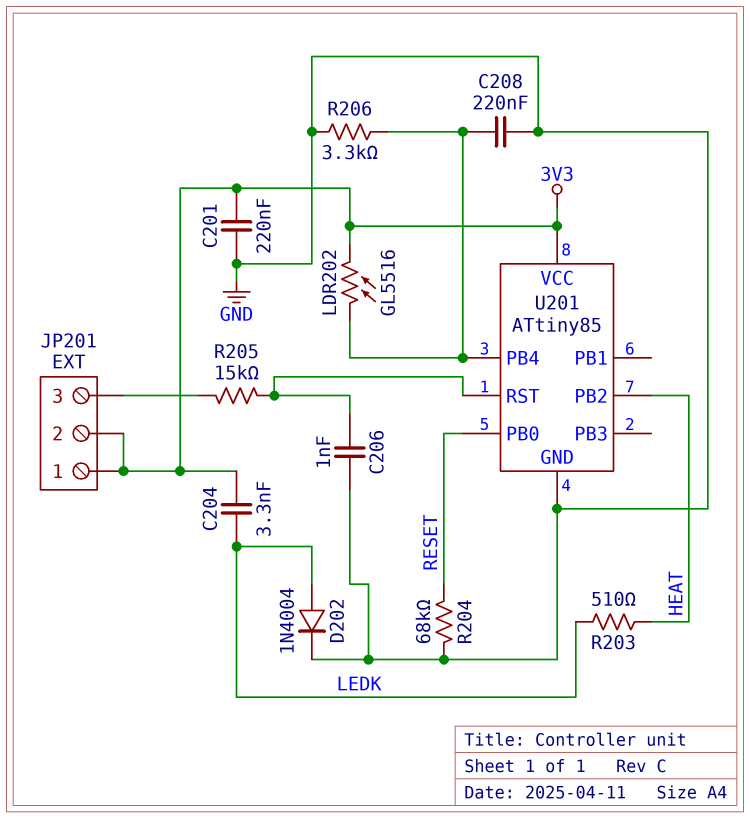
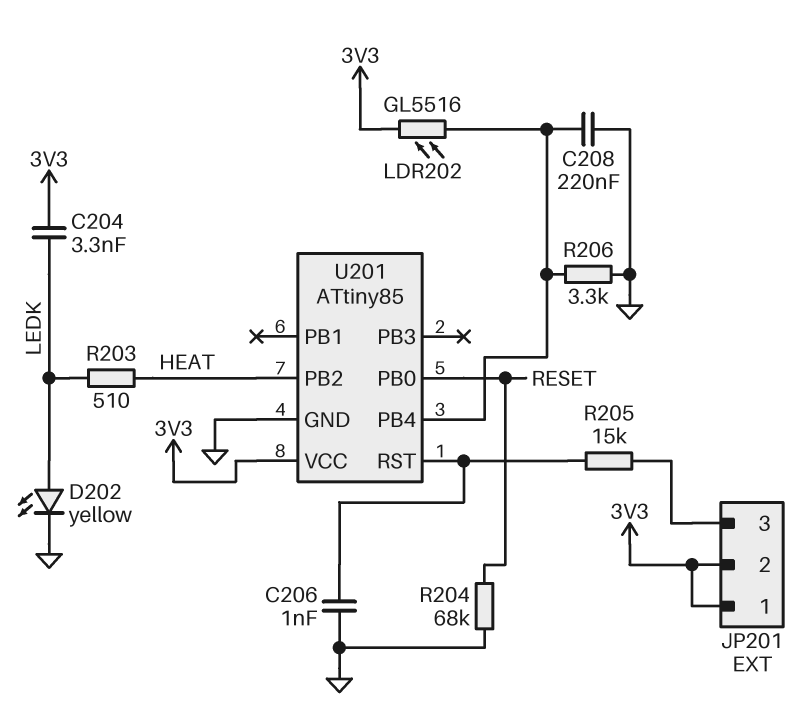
C201: 220nF (3V3, GND) -> none
D202: diode 1N4004 (A LEDK, K GND) -> LED yellow (A LEDK, K GND)

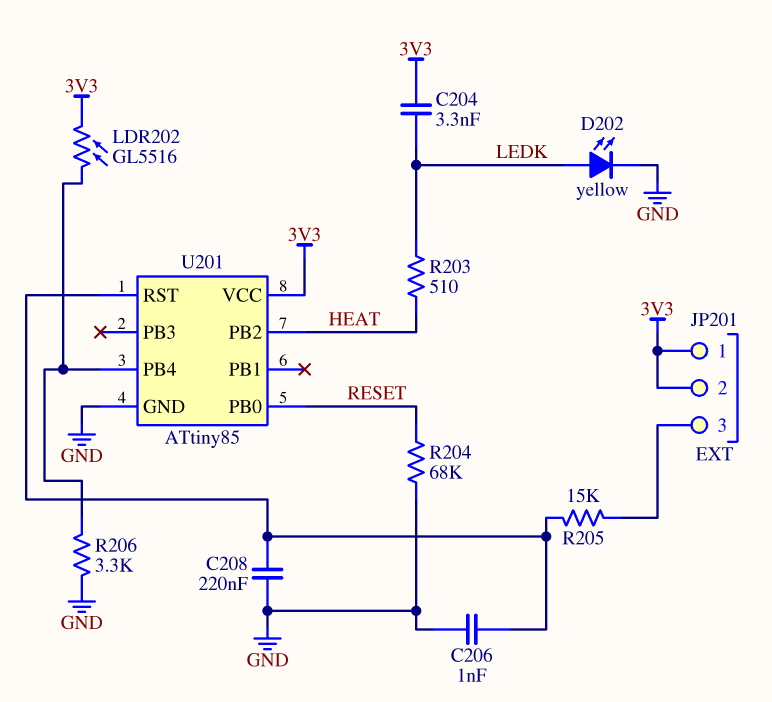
C208: 220nF (GND, U201/PB4) -> 220nF (GND, U201/RST)

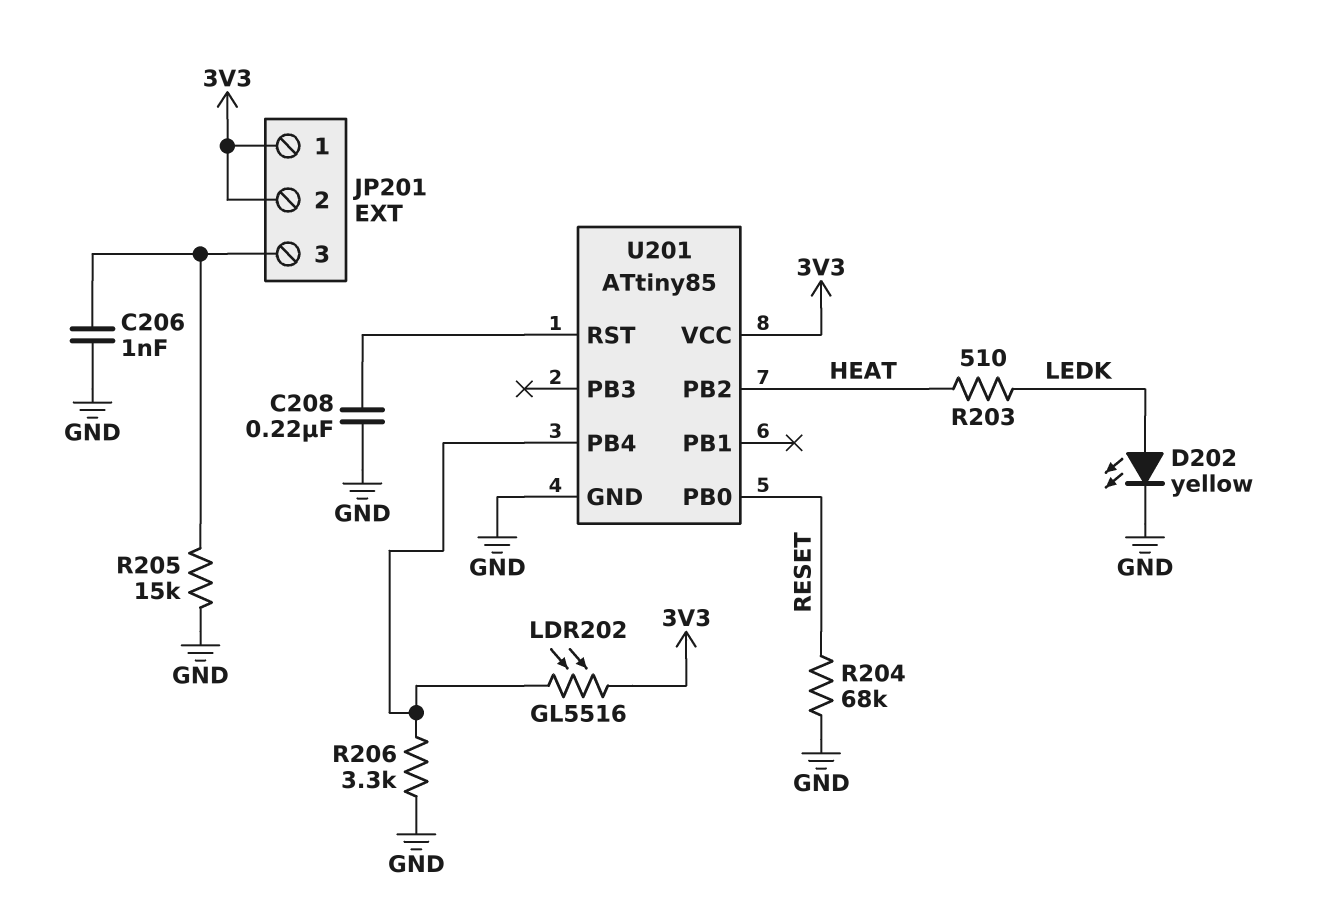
C204: 3.3nF (3V3, LEDK) -> none
C206: 1nF (GND, U201/RST) -> 1nF (GND, JP201/3)
R205: 15k (JP201/3, U201/RST) -> 15k (GND, JP201/3)

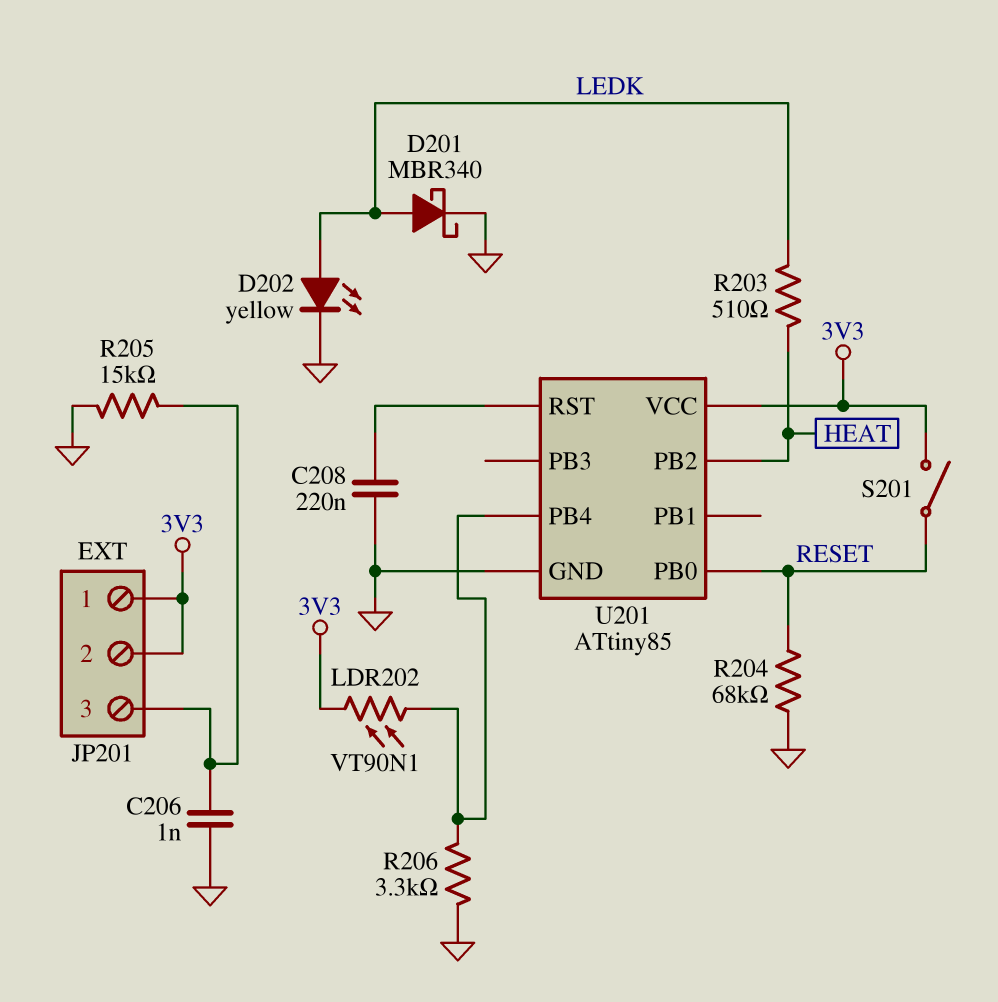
D201: none -> schottky MBR340 (A LEDK, K GND)
LDR202: GL5516 (3V3, U201/PB4) -> VT90N1 (3V3, U201/PB4)
S201: none -> switch (3V3, RESET)

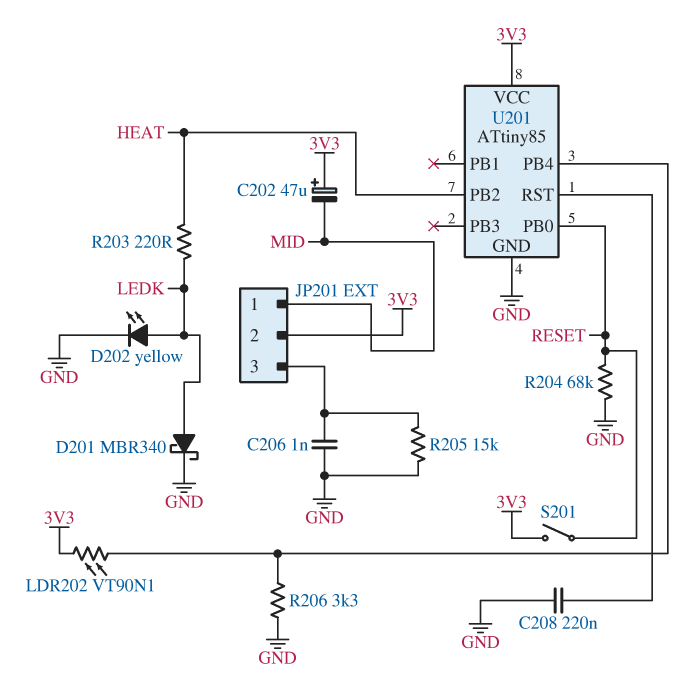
C202: none -> 47uF (plus 3V3, minus MID)
JP201 pin 1: 3V3 -> MID
R203: 510 (HEAT, LEDK) -> 220 (HEAT, LEDK)

